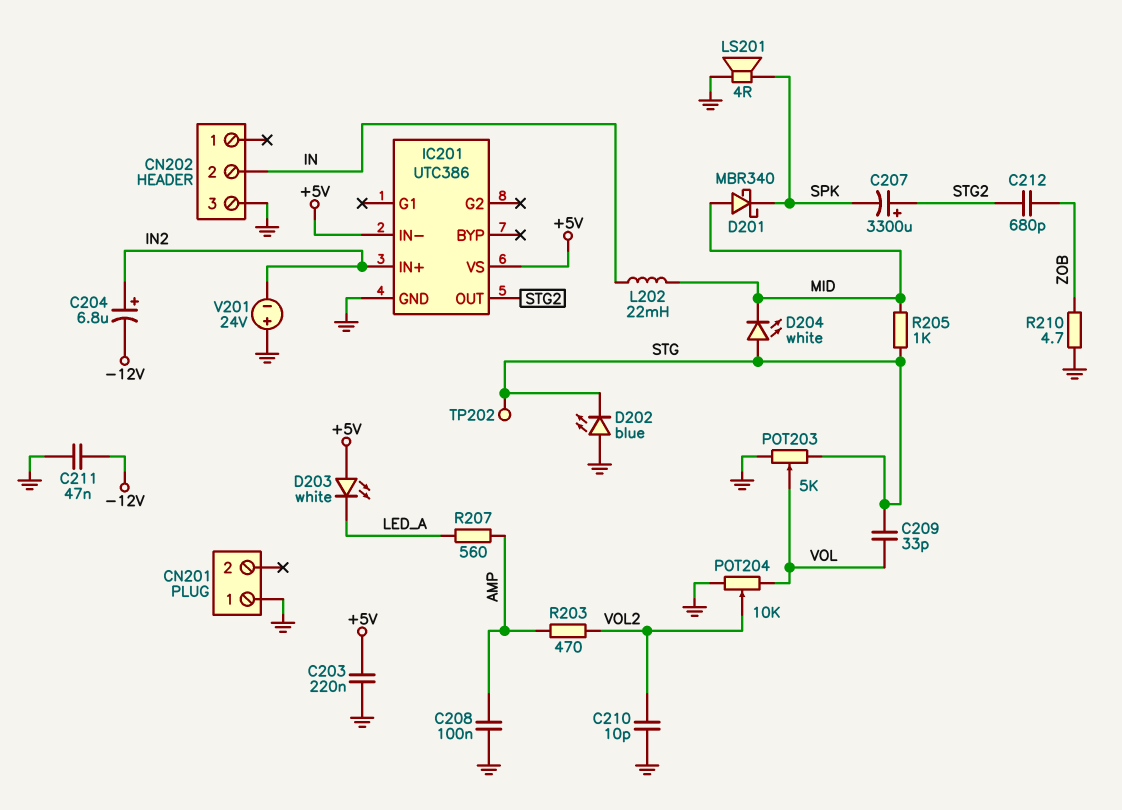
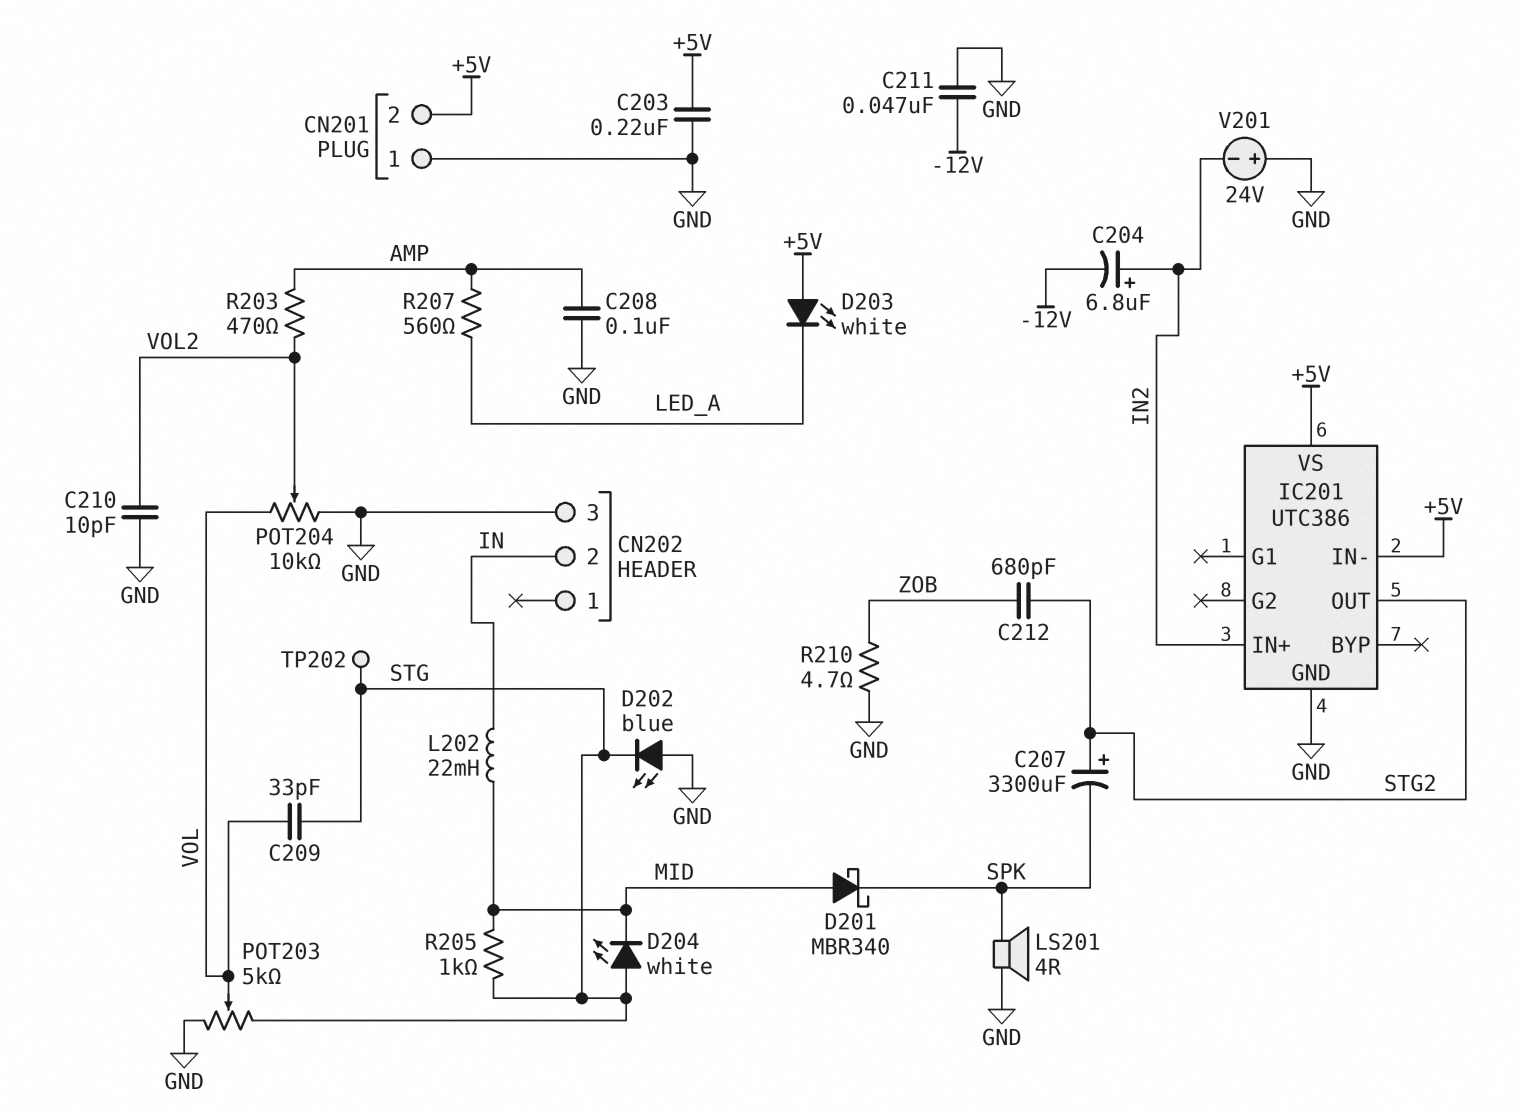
CN201 pin 2: none -> +5V

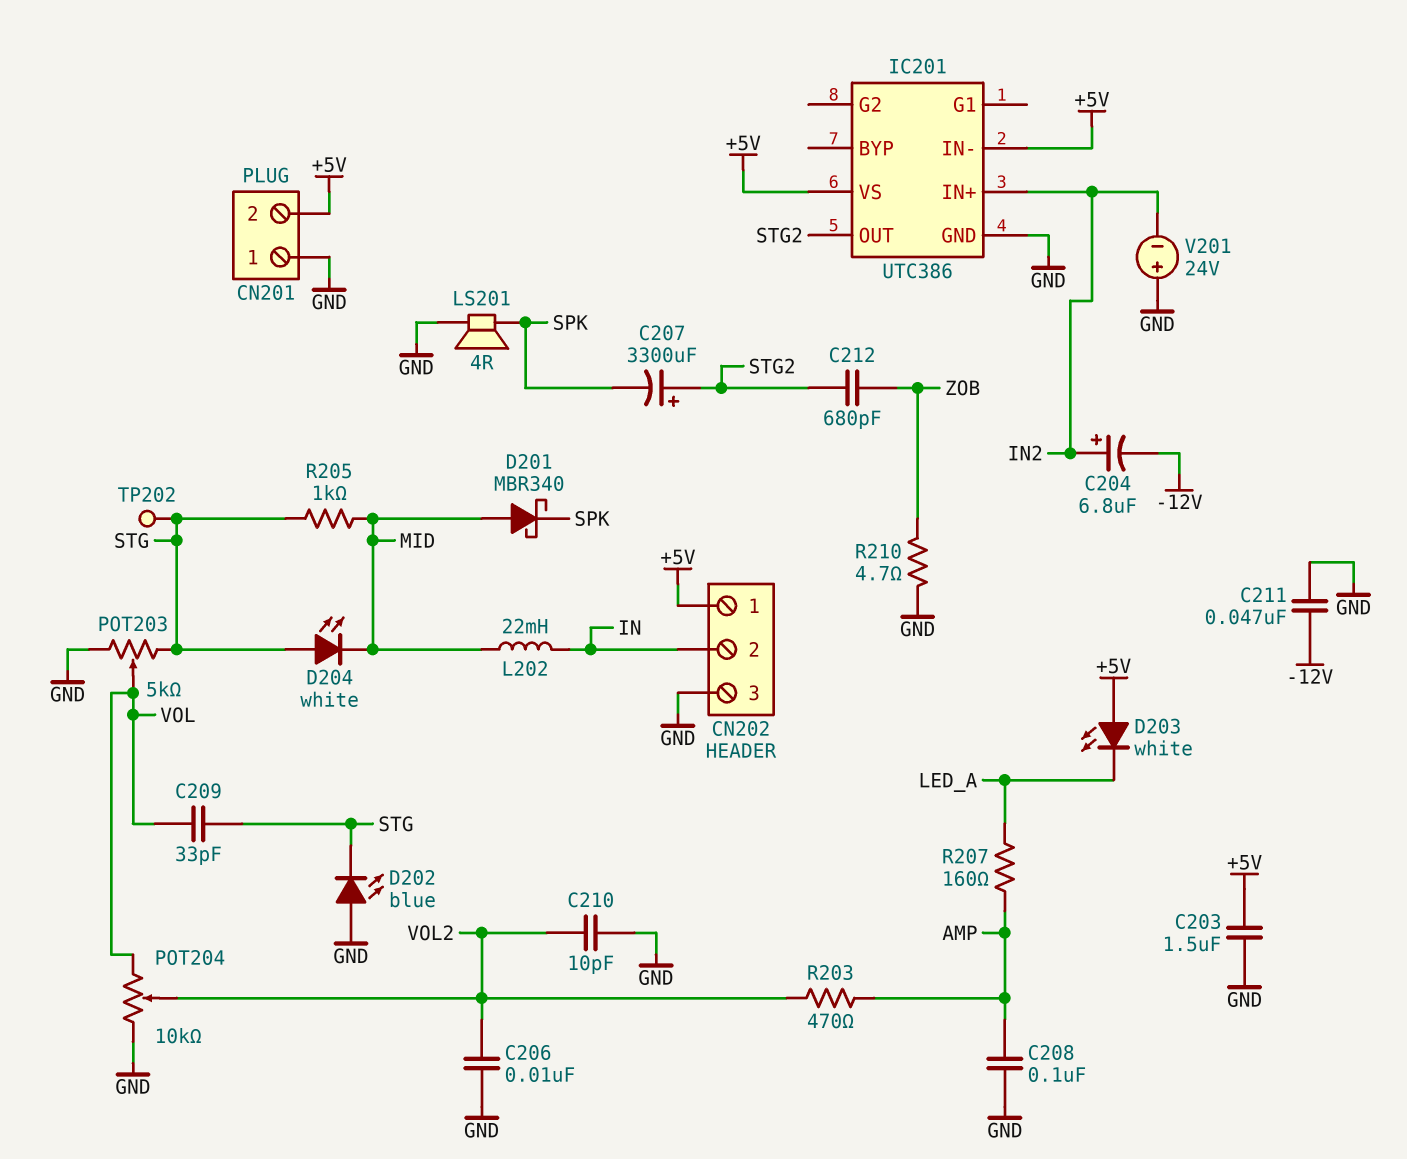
C203: 220nF (+5V, GND) -> 1.5uF (+5V, GND)
C206: none -> 10nF (GND, VOL2)
CN202 pin 1: none -> +5V
R207: 560 (AMP, LED_A) -> 160 (AMP, LED_A)

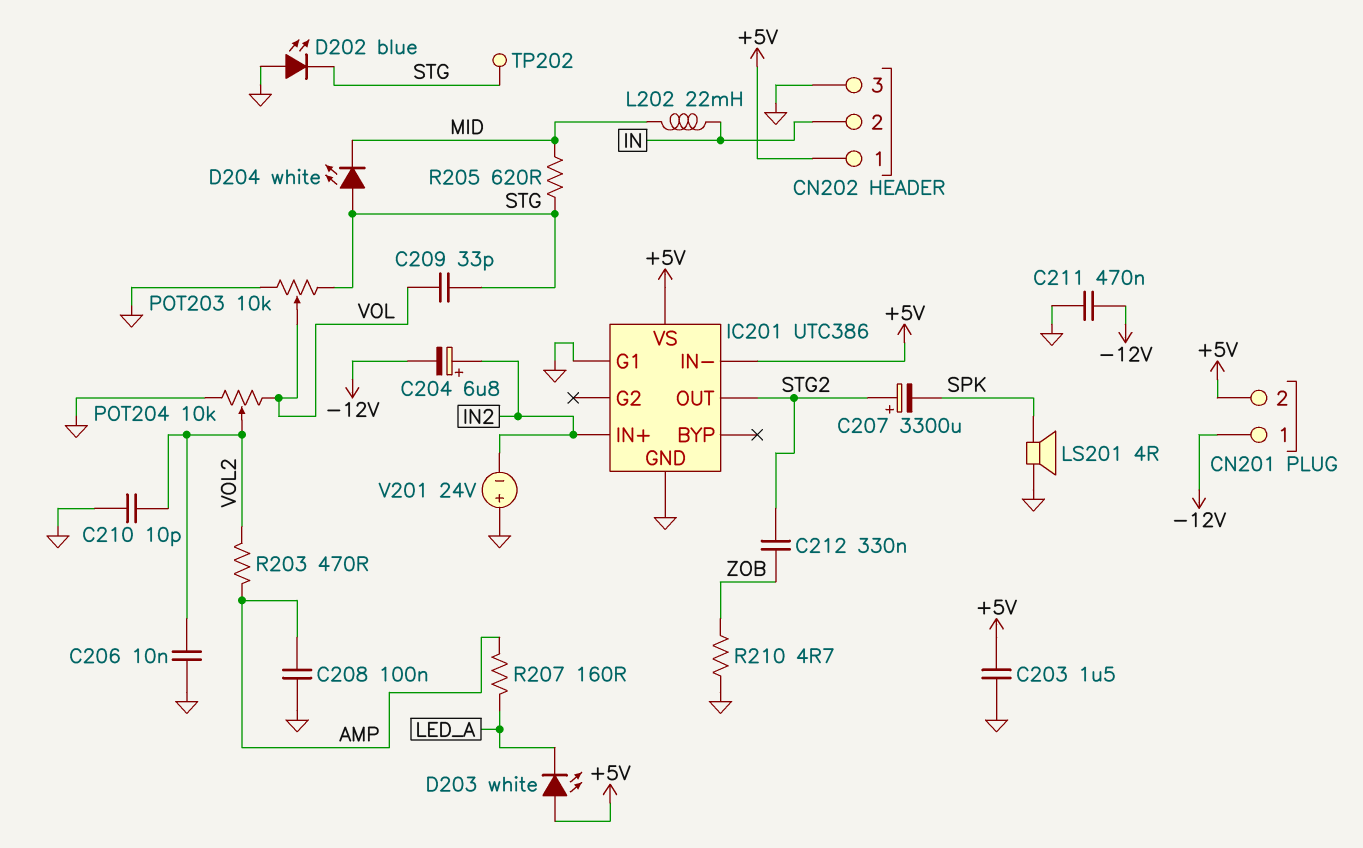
C211: 47nF (-12V, GND) -> 470nF (-12V, GND)
C212: 680pF (STG2, ZOB) -> 330nF (STG2, ZOB)
CN201 pin 1: GND -> -12V
D201: schottky MBR340 (A MID, K SPK) -> none
IC201 pin G1: none -> GND
POT203: 5k (GND, STG, wiper VOL) -> 10k (GND, STG, wiper VOL)
R205: 1k (MID, STG) -> 620 (MID, STG)

